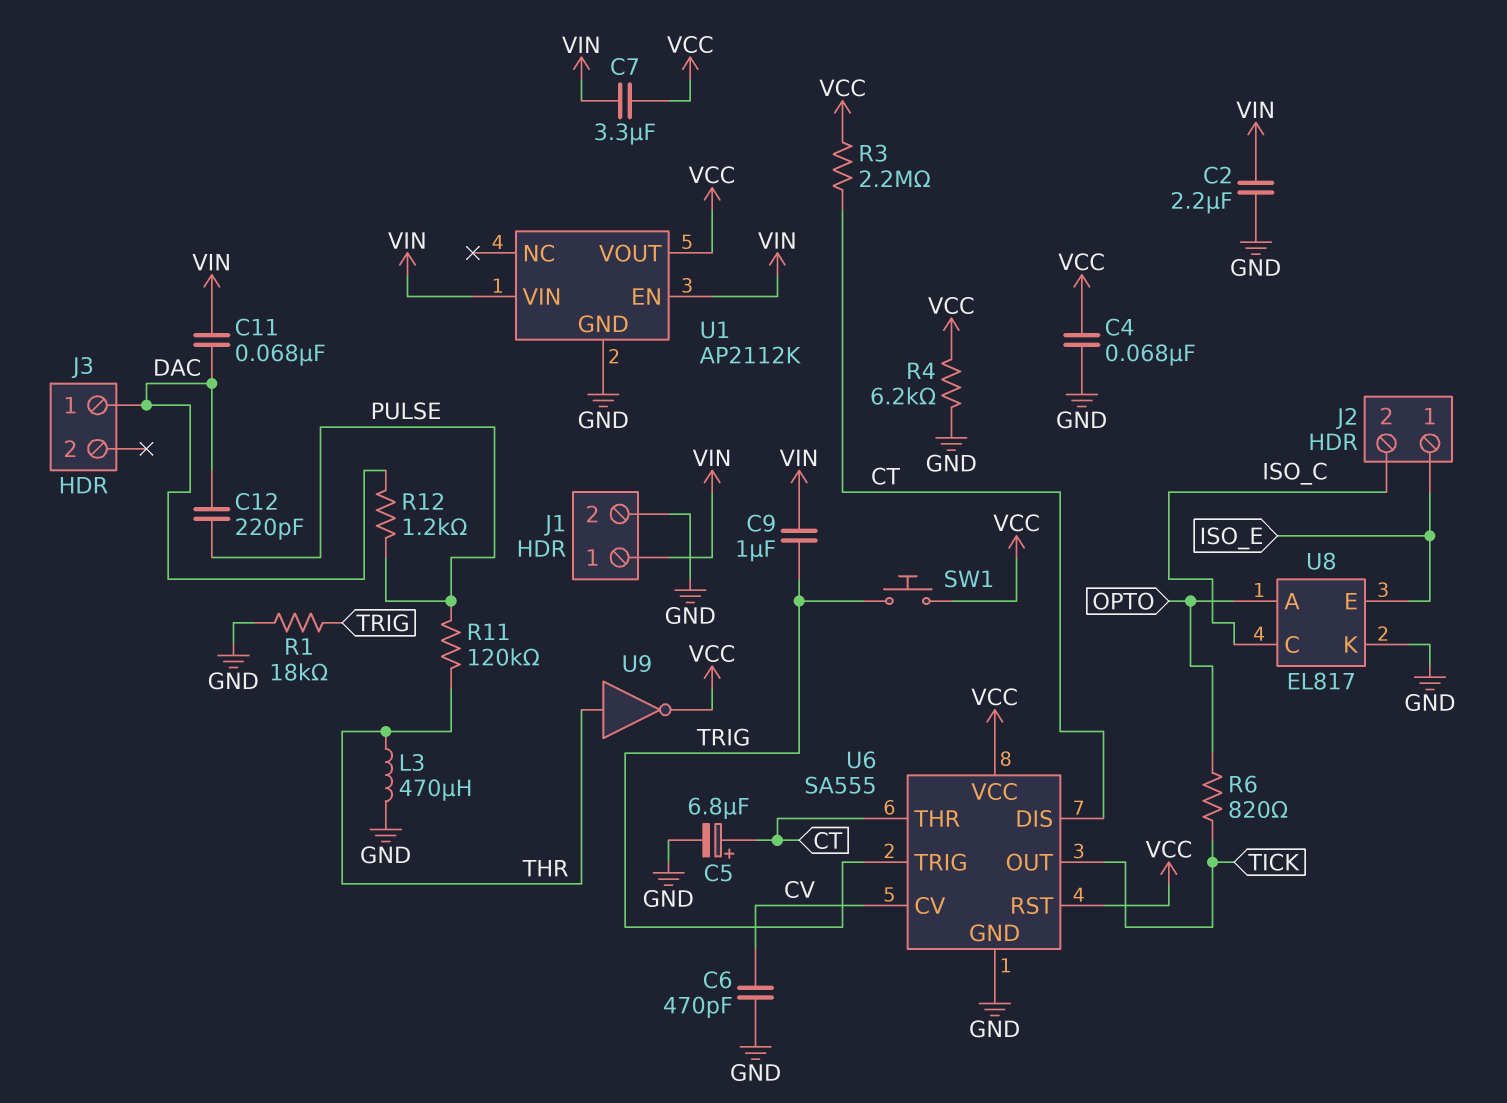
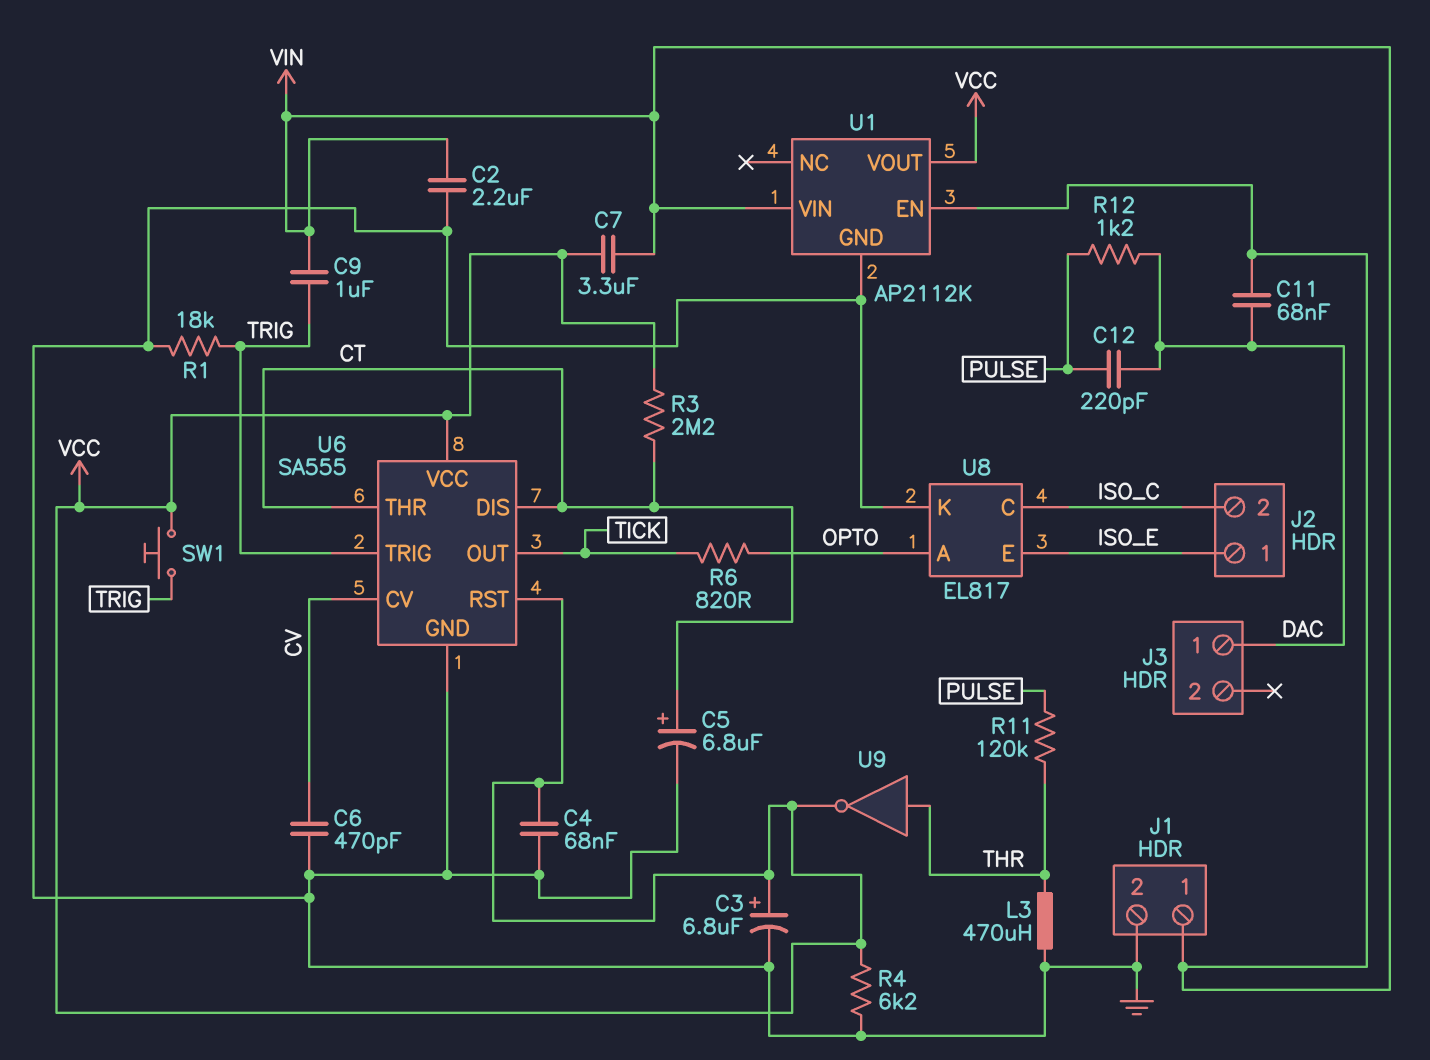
C3: none -> 6.8uF (plus VCC, minus GND)

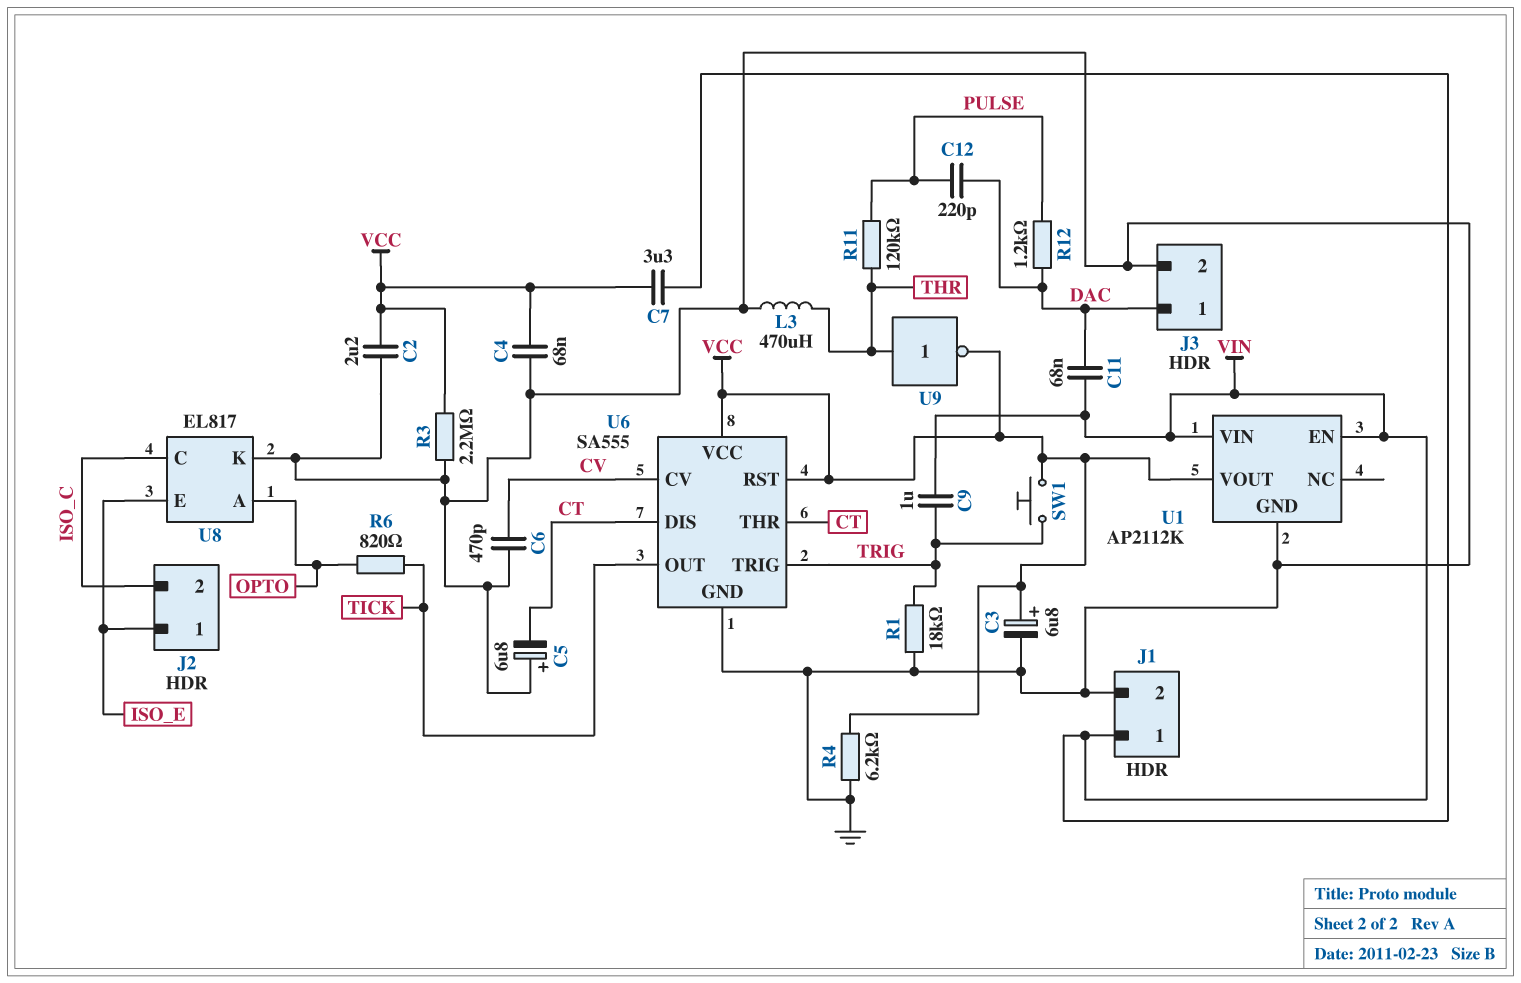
C2: 2.2uF (GND, VIN) -> 2.2uF (GND, VCC)
C5: 6.8uF (plus CT, minus GND) -> 6.8uF (plus GND, minus CT)
J3 pin 2: none -> GND
R3: 2.2M (CT, VCC) -> 2.2M (GND, VCC)

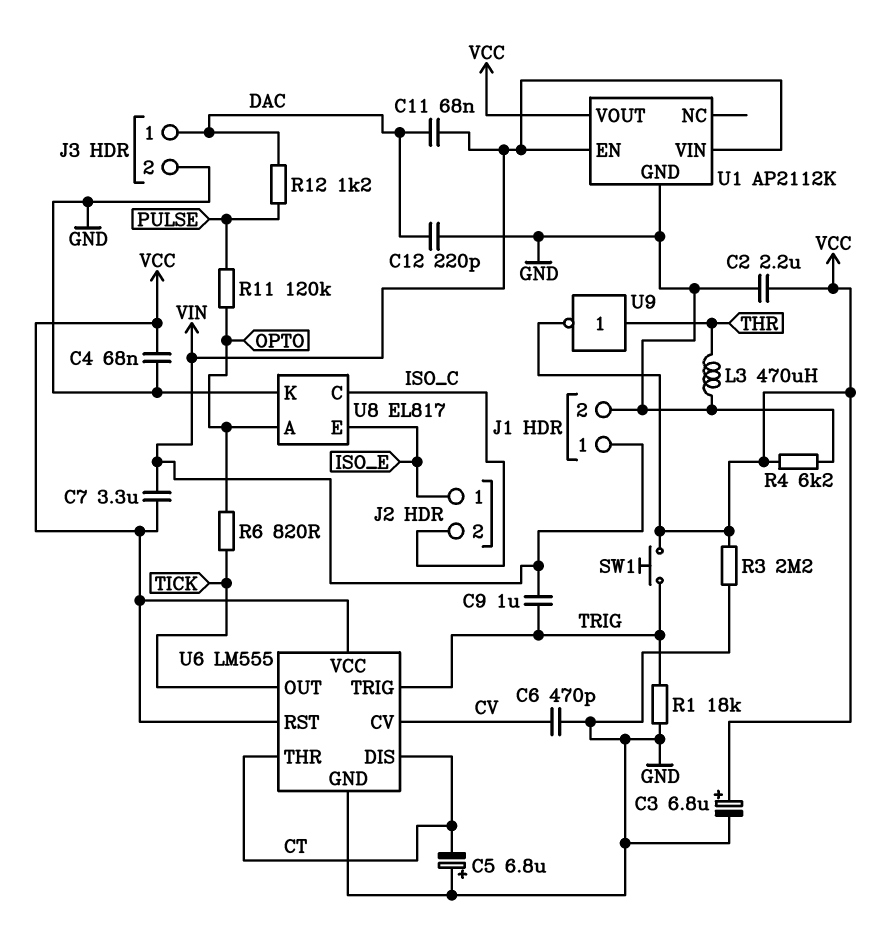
C12: 220pF (DAC, PULSE) -> 220pF (DAC, GND)
R11: 120k (PULSE, THR) -> 120k (OPTO, PULSE)
U6: SA555 -> LM555

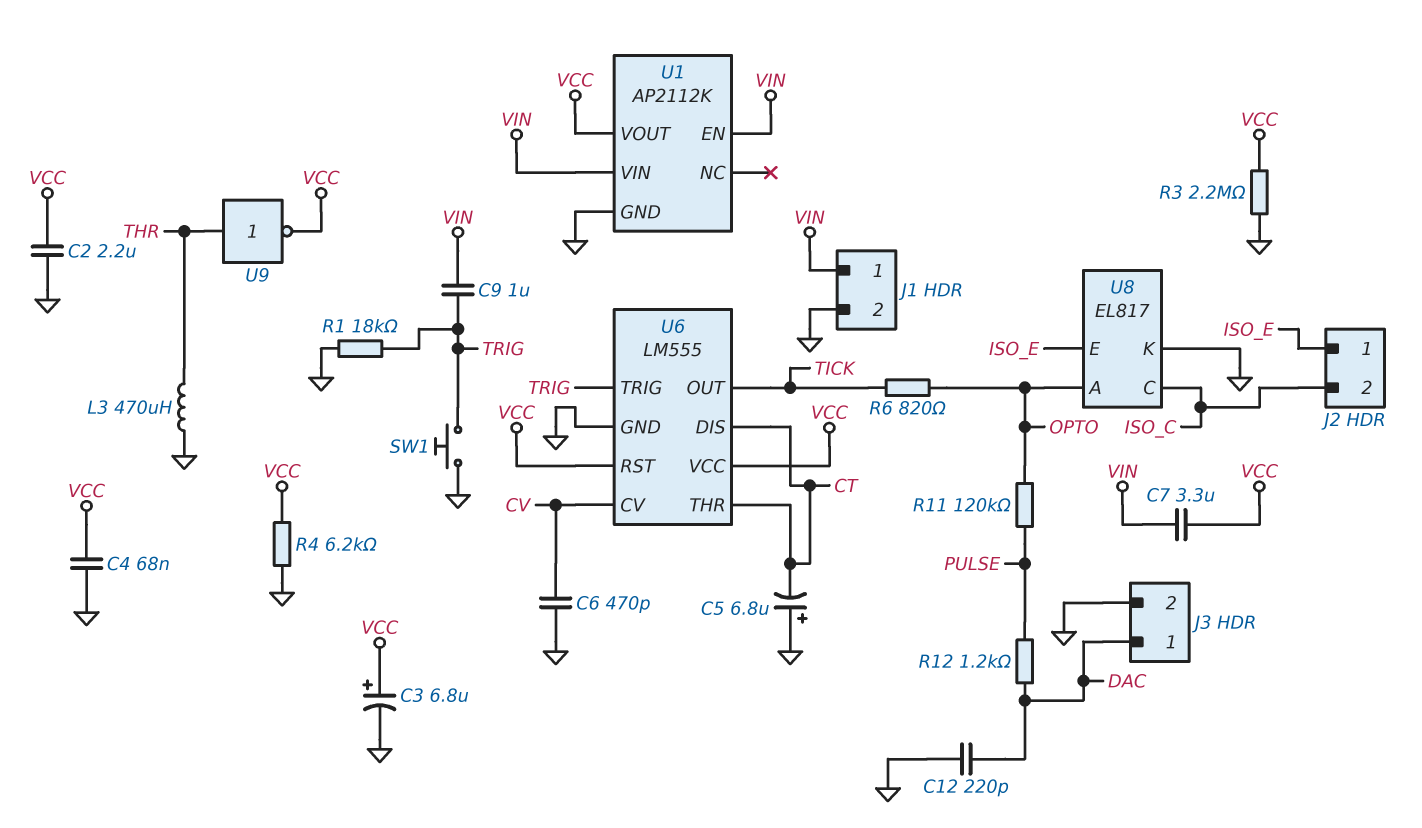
C11: 68nF (DAC, VIN) -> none
SW1: button (TRIG, VCC) -> button (GND, TRIG)

